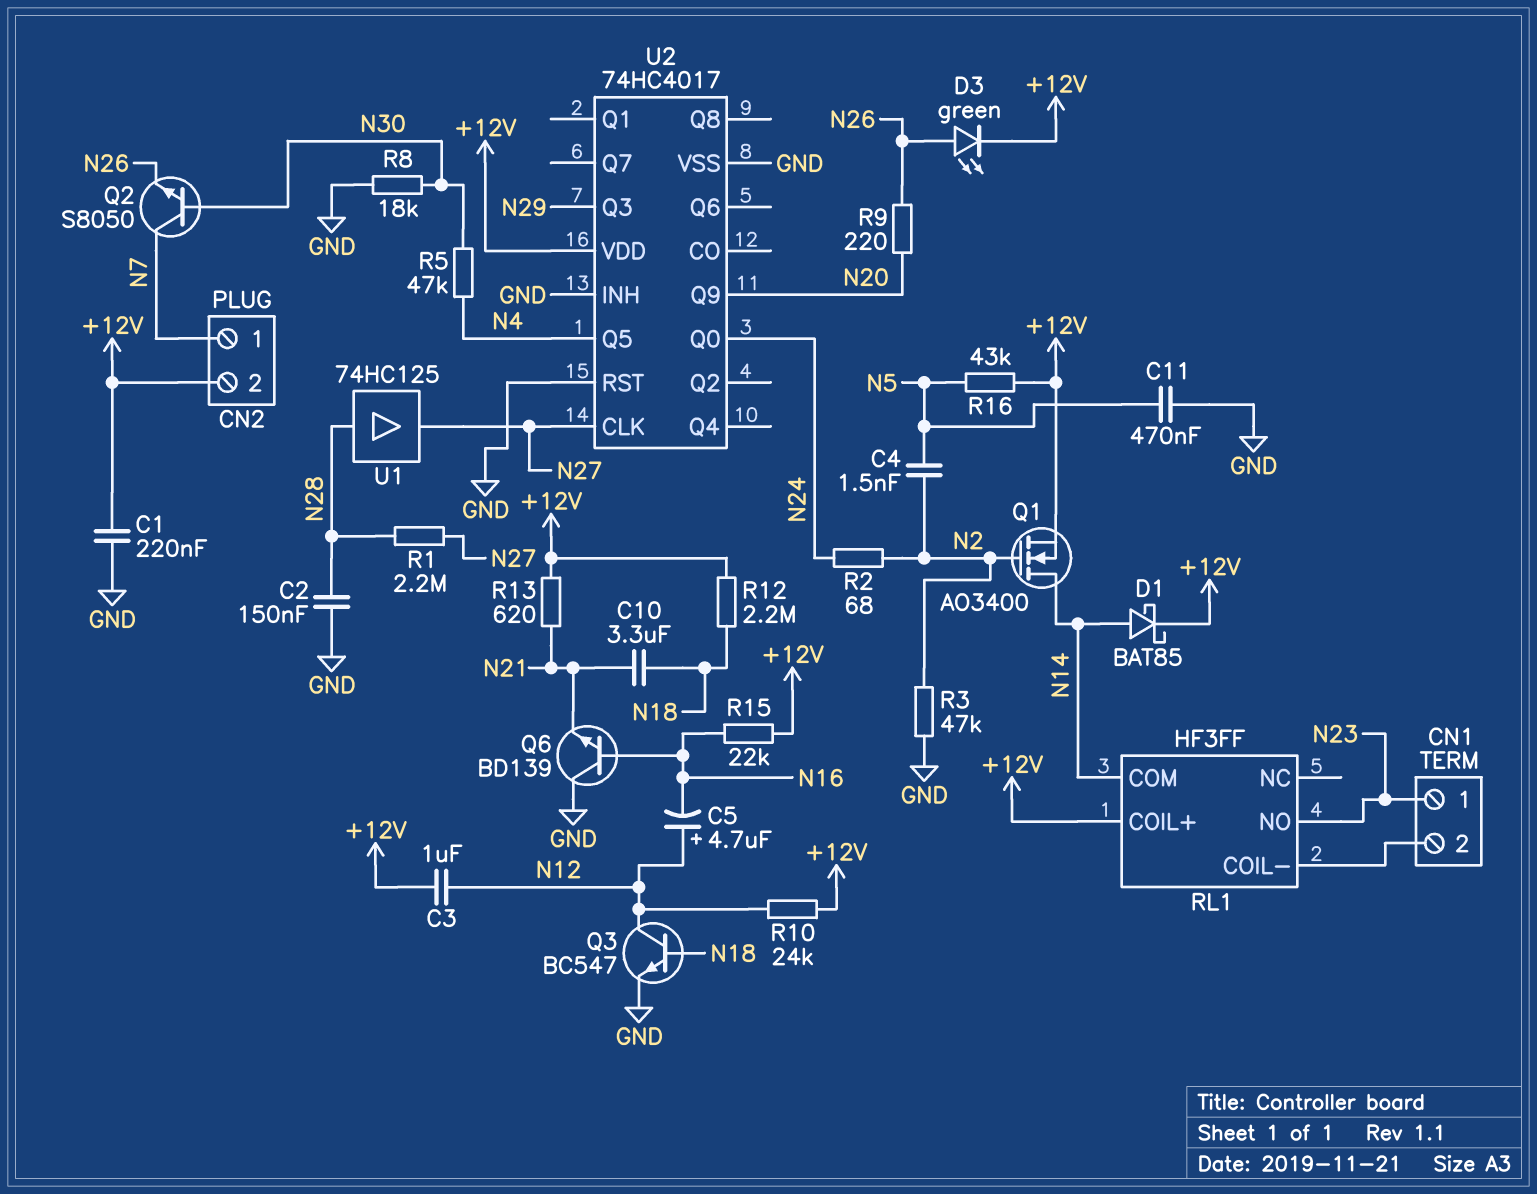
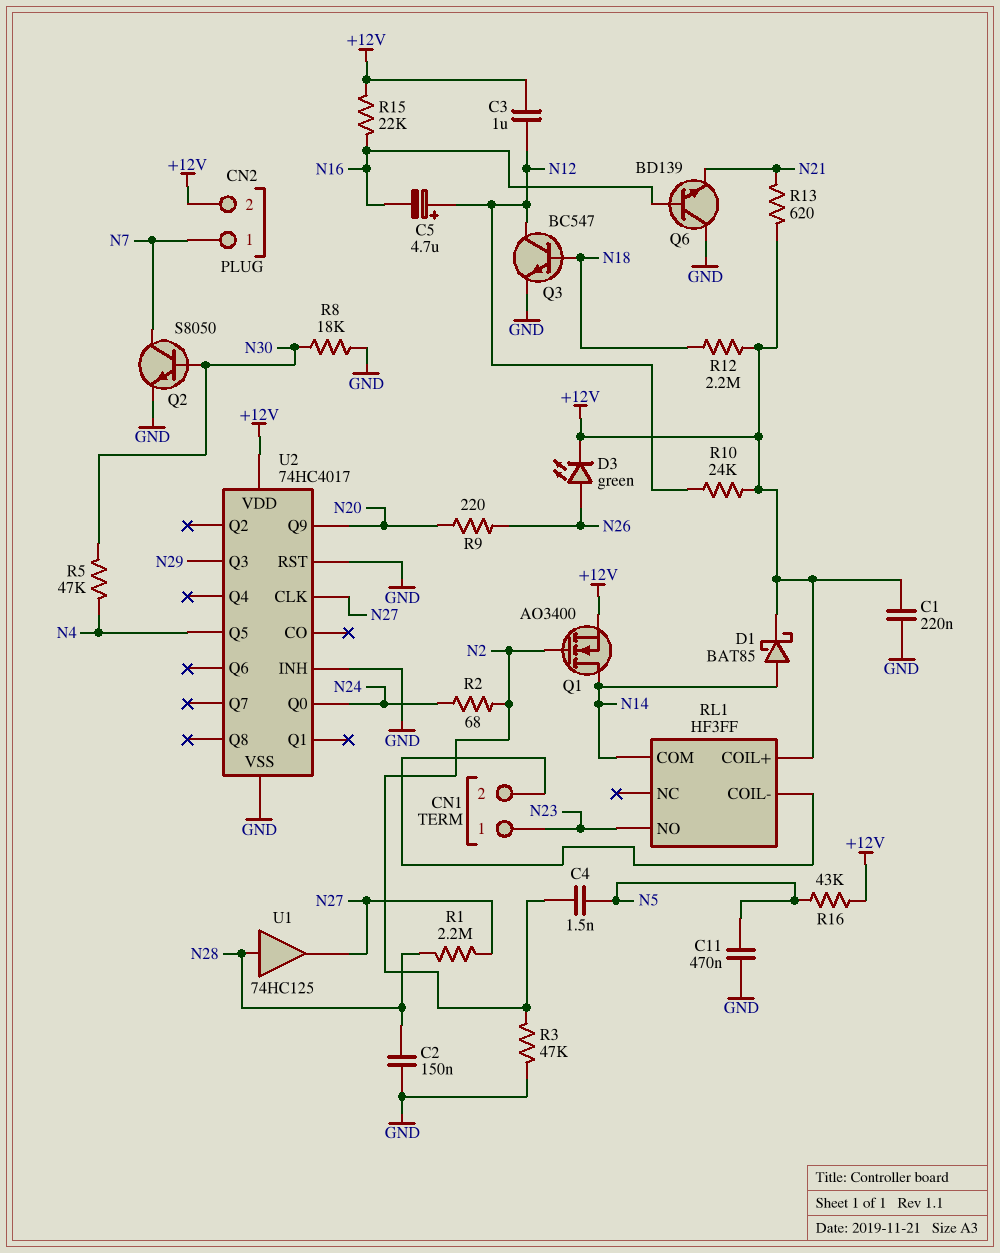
C10: 3.3uF (N18, N21) -> none
Q2: NPN S8050 (B N30, C N7, E N26) -> NPN S8050 (B N30, C N7, E GND)

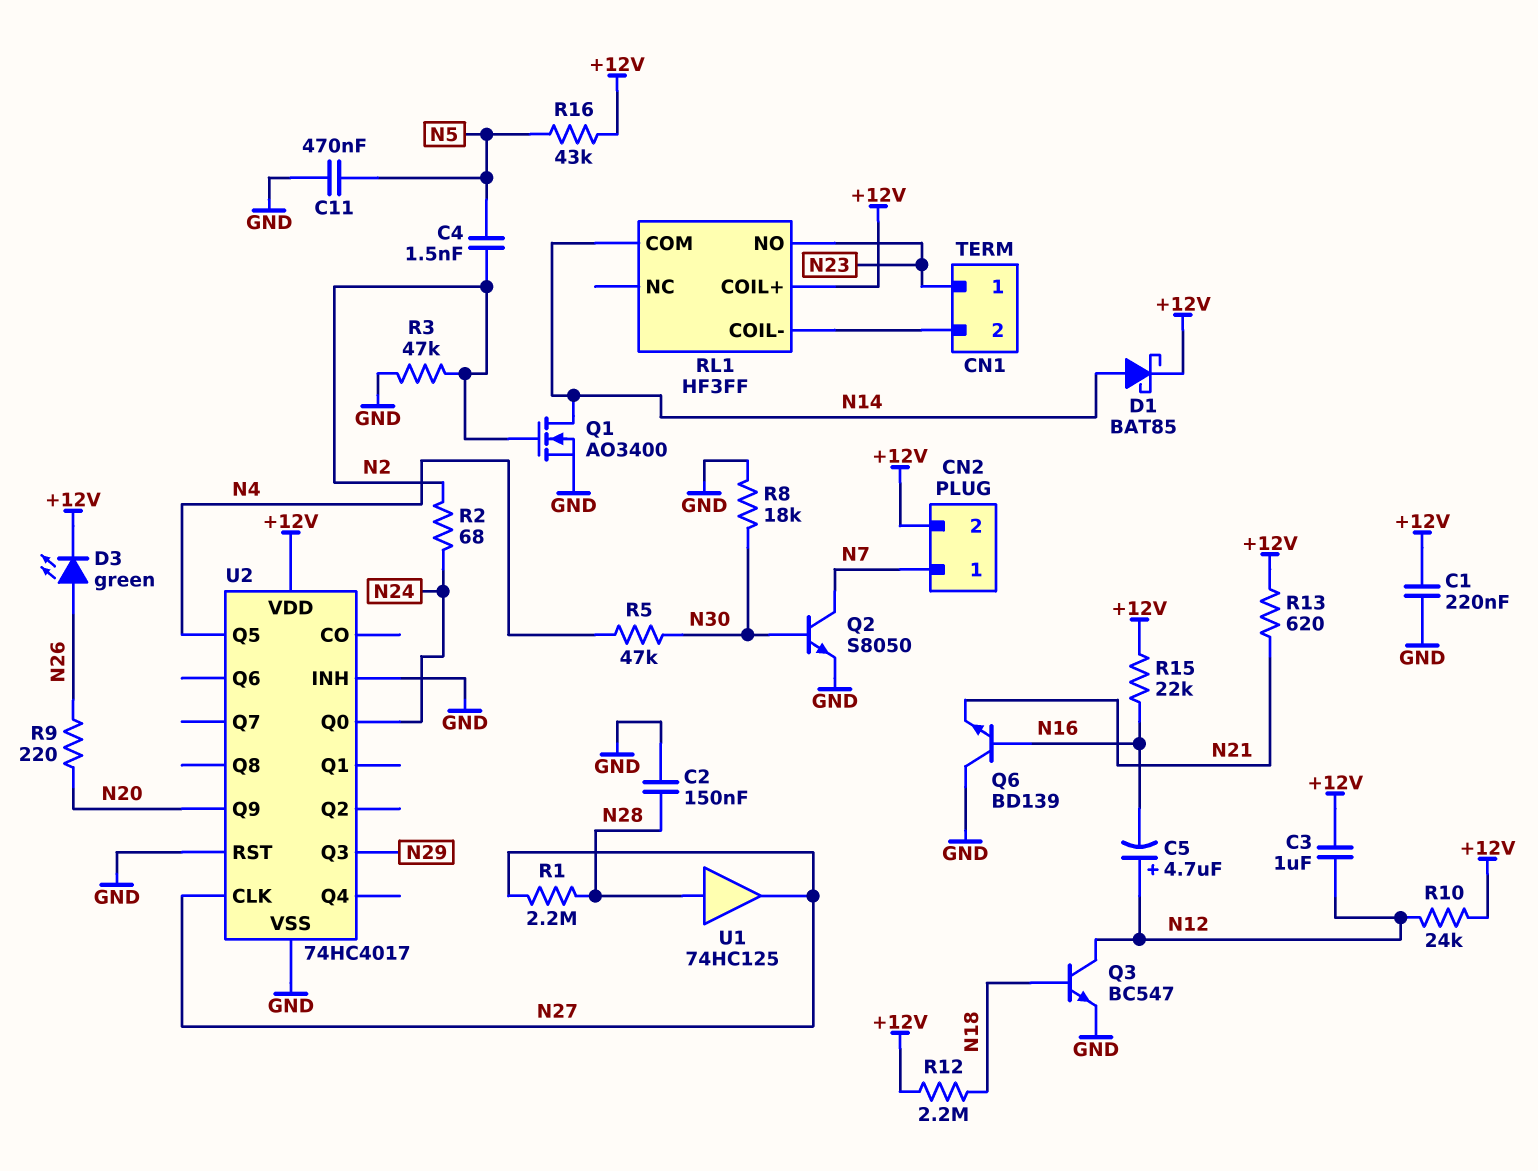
Q1: NMOS AO3400 (G N2, D N14, S +12V) -> NMOS AO3400 (G N2, D N14, S GND)

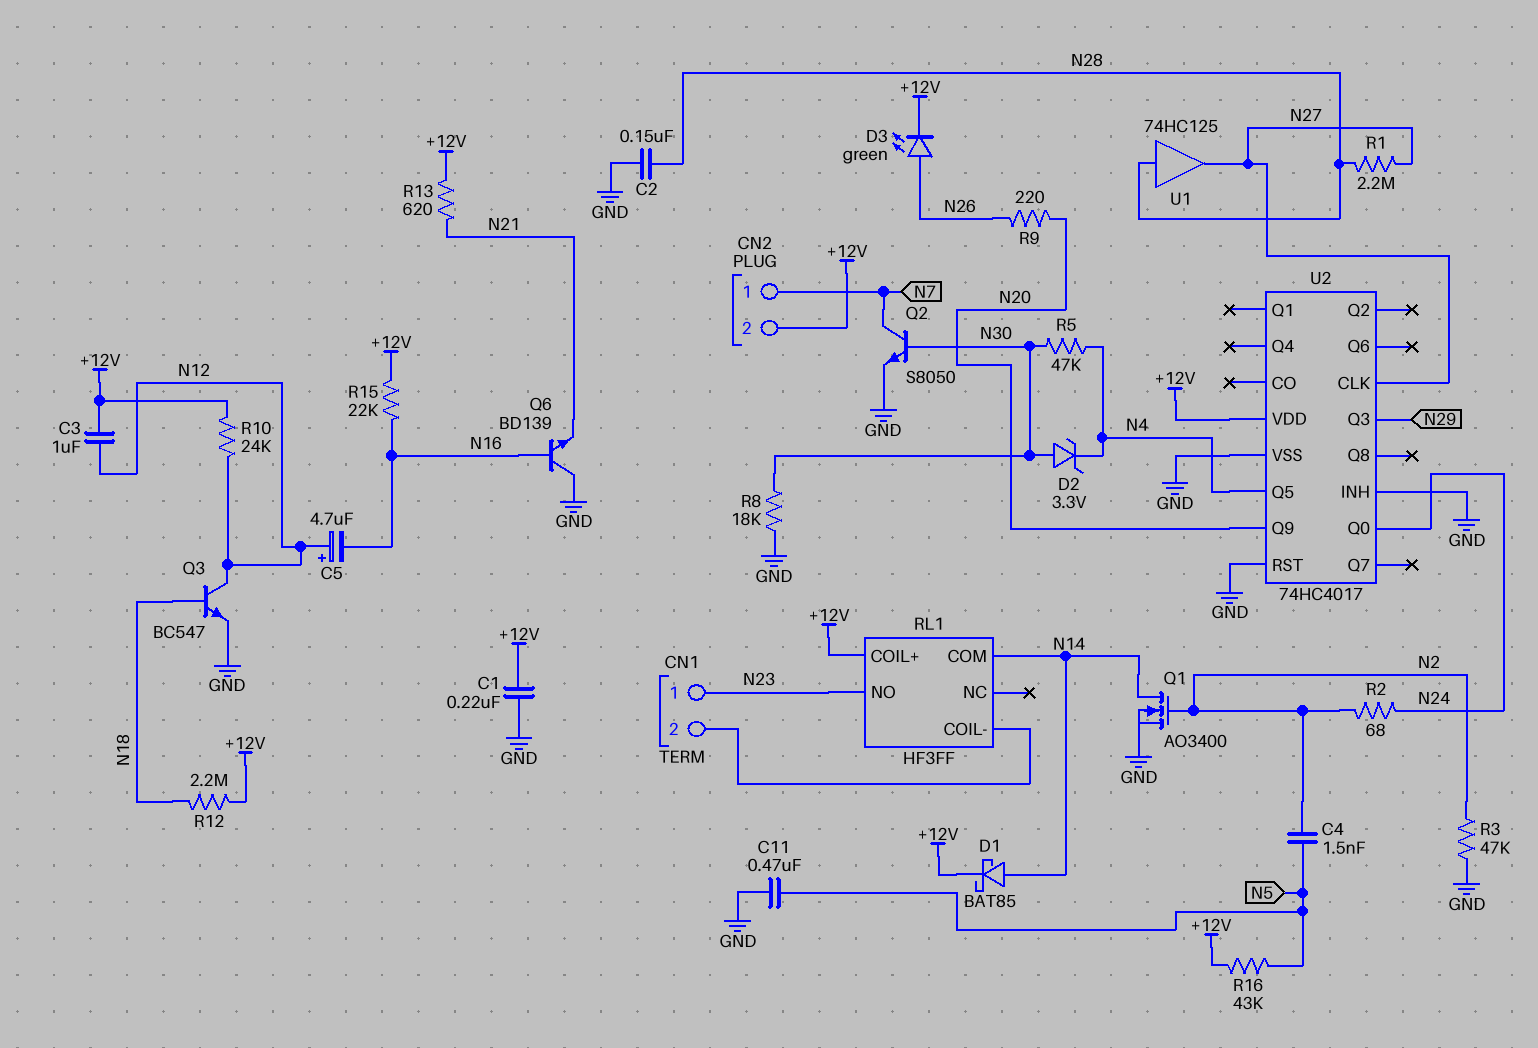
D2: none -> zener 3.3V (A N30, K N4)

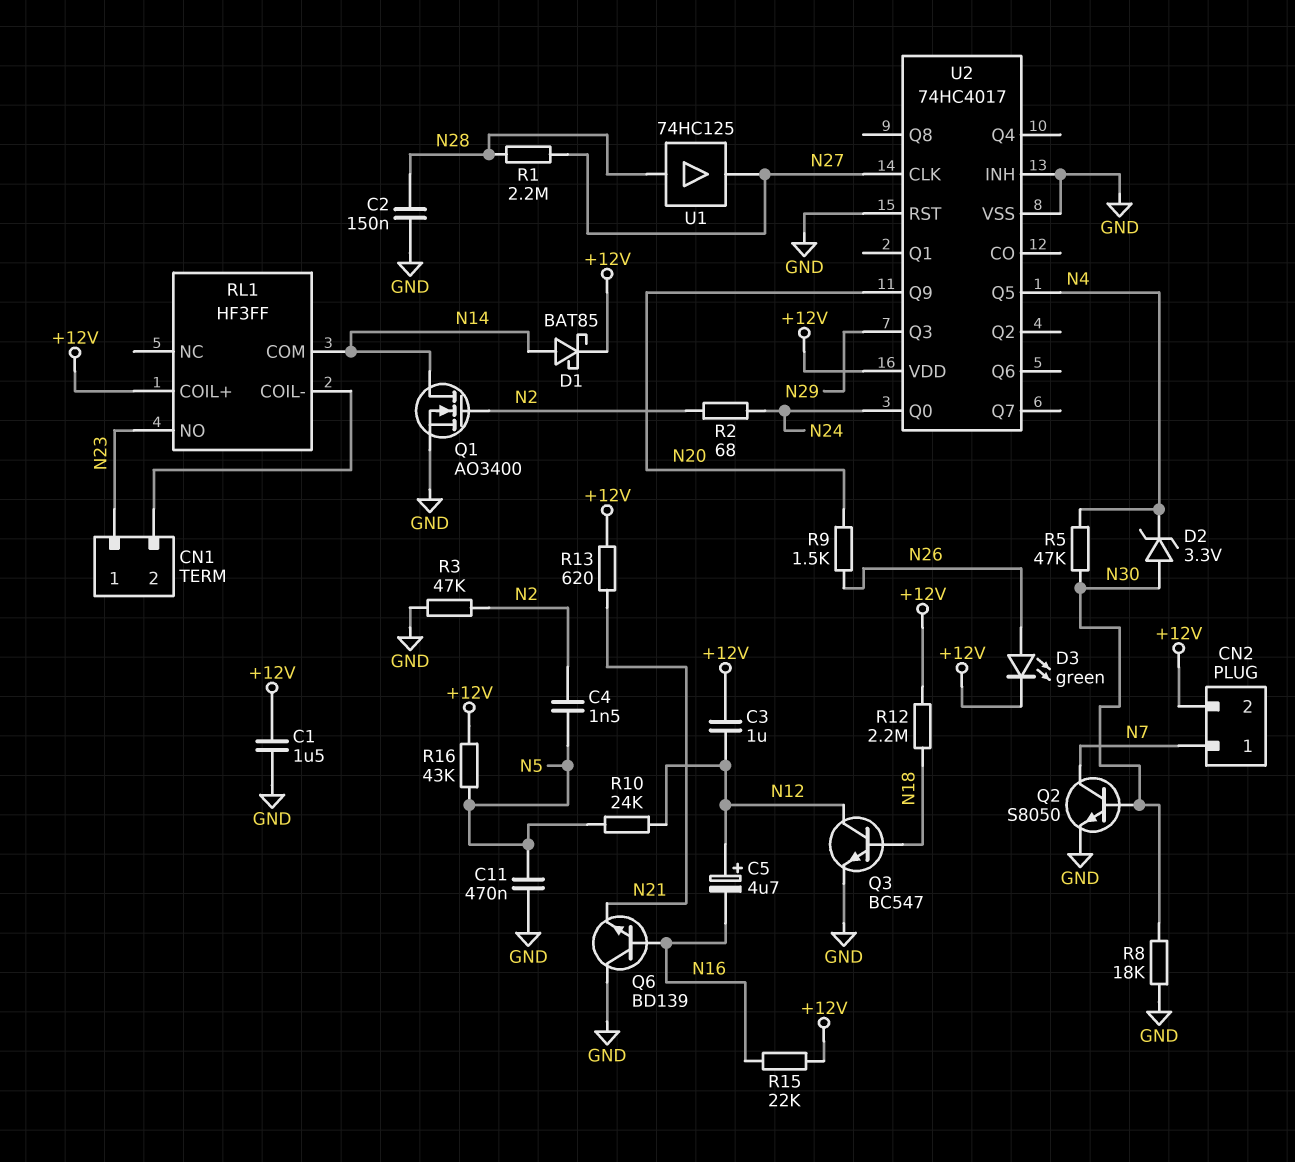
C1: 220nF (+12V, GND) -> 1.5uF (+12V, GND)
R9: 220 (N20, N26) -> 1.5k (N20, N26)
R10: 24k (+12V, N12) -> 24k (N5, N12)

